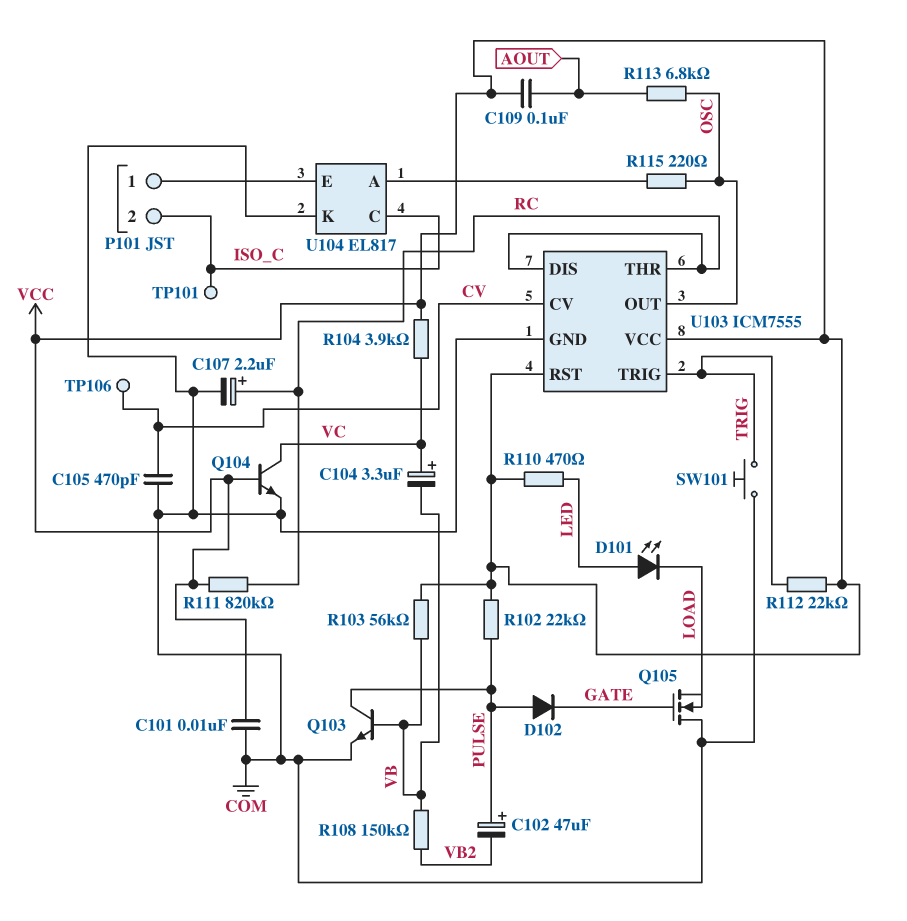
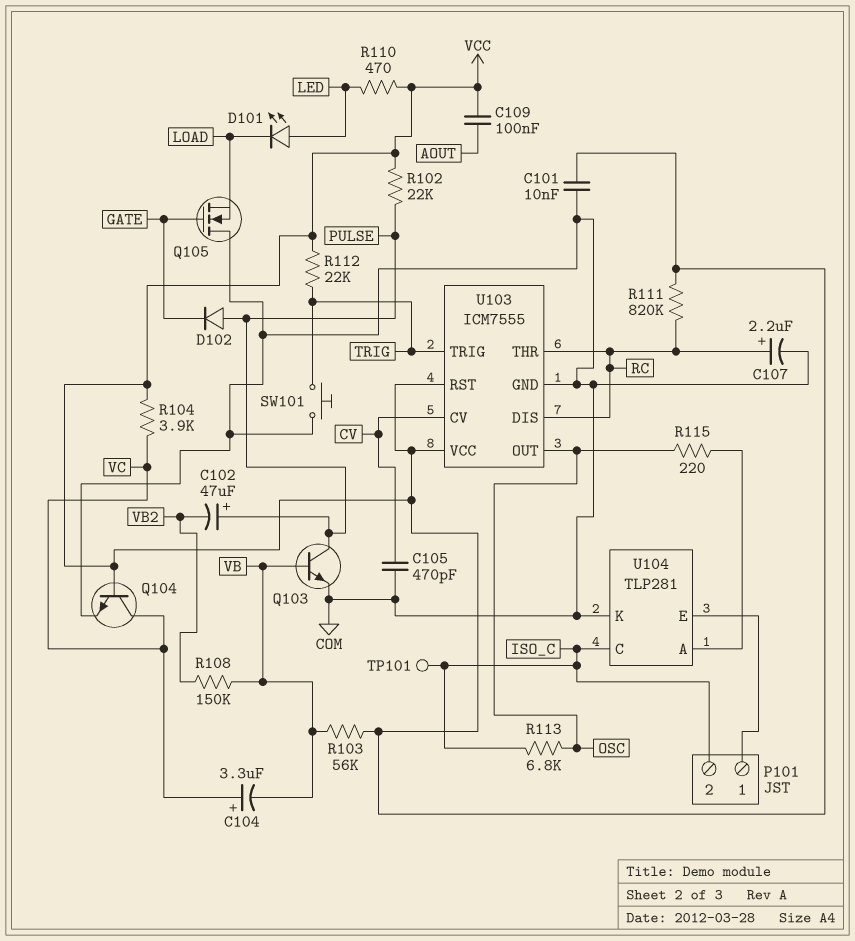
R113: 6.8k (AOUT, OSC) -> 6.8k (ISO_C, OSC)
TP106: test point (CV) -> none
U104: EL817 -> TLP281

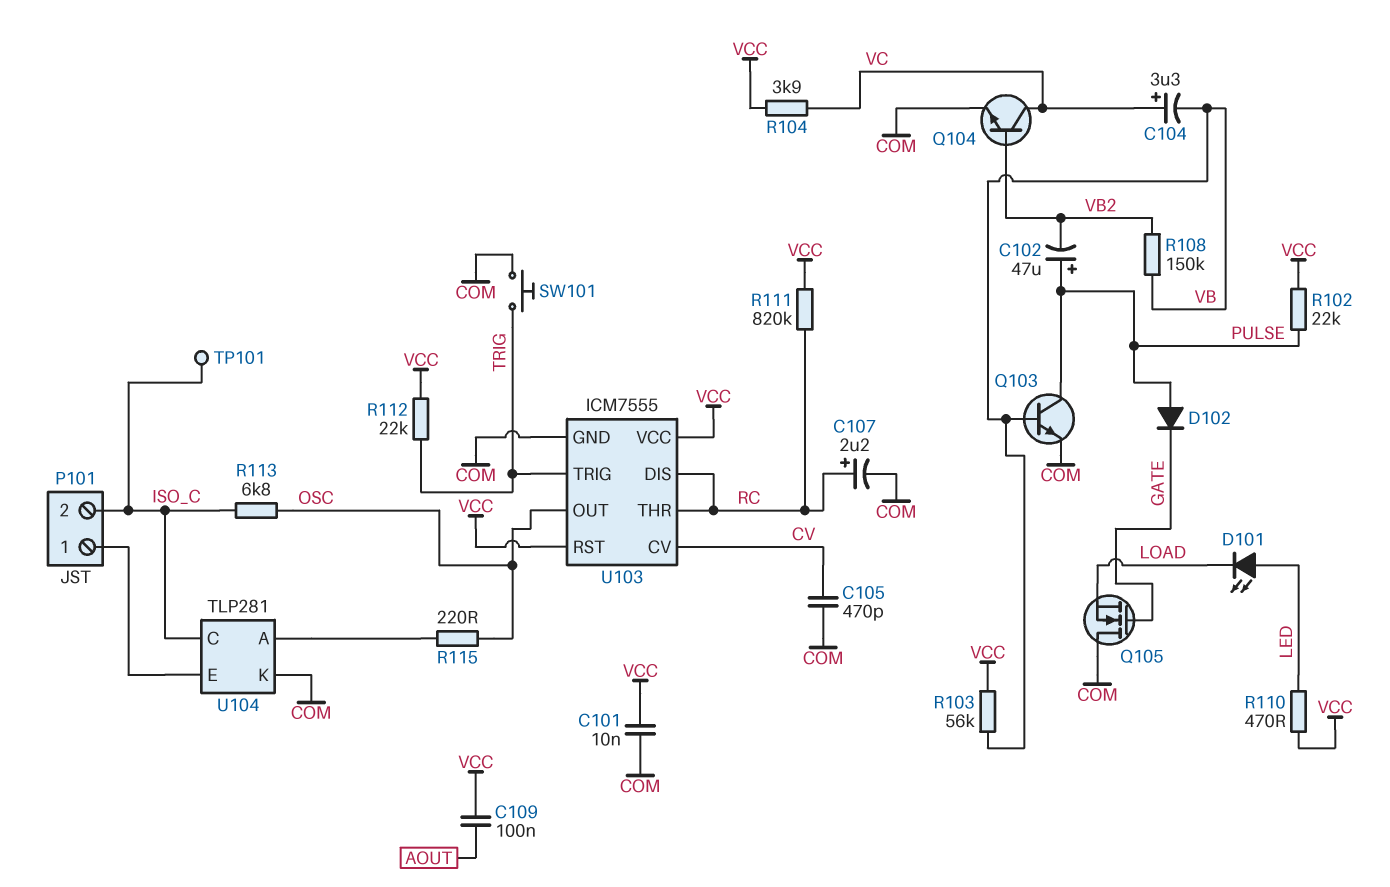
Q104: NPN (B VCC, C VC, E COM) -> NPN (B VB2, C VC, E COM)

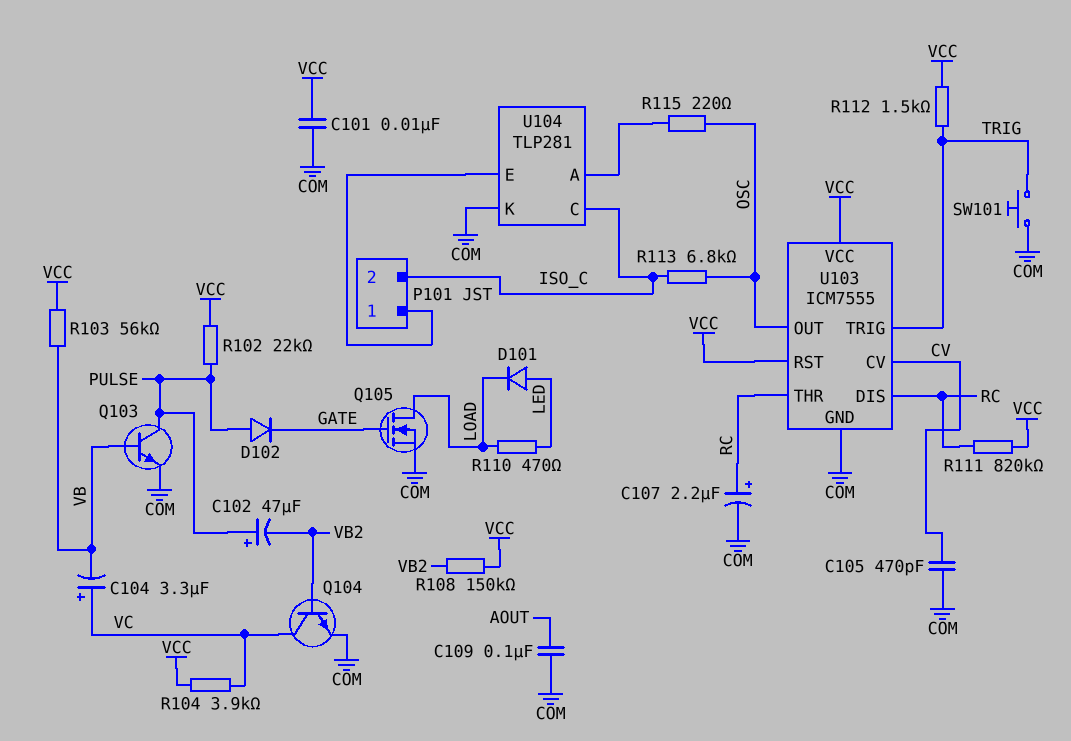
C109: 100nF (AOUT, VCC) -> 100nF (AOUT, COM)
D101: LED (A LED, K LOAD) -> diode (A LED, K LOAD)
Q105: NMOS (G GATE, D COM, S LOAD) -> NMOS (G GATE, D LOAD, S COM)
R108: 150k (VB, VB2) -> 150k (VB2, VCC)
R110: 470 (LED, VCC) -> 470 (LED, LOAD)
R112: 22k (TRIG, VCC) -> 1.5k (TRIG, VCC)
TP101: test point (ISO_C) -> none

